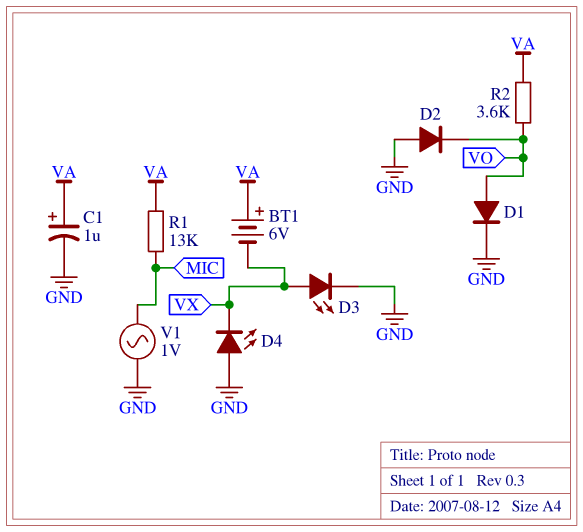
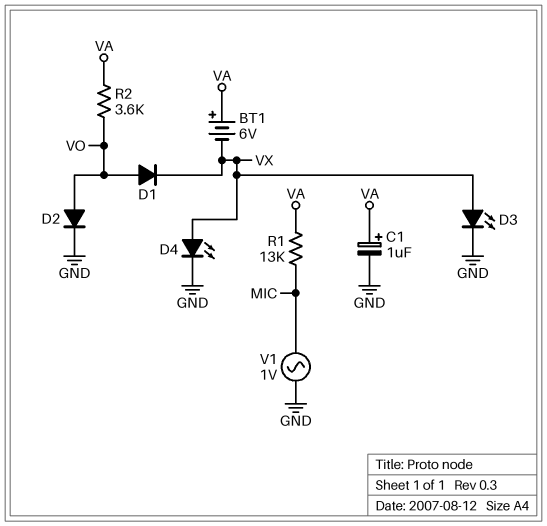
D1: diode (A VO, K GND) -> diode (A VO, K VX)
D2: diode (A GND, K VO) -> diode (A VO, K GND)
D4: LED (A GND, K VX) -> LED (A VX, K GND)

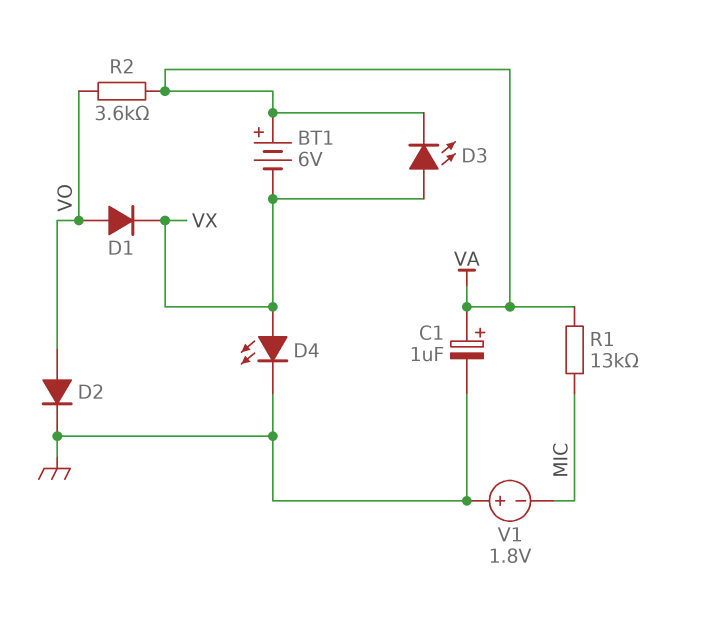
D3: LED (A VX, K GND) -> LED (A VX, K VA)
V1: AC 1V (GND, MIC) -> 1.8V (plus GND, minus MIC)

